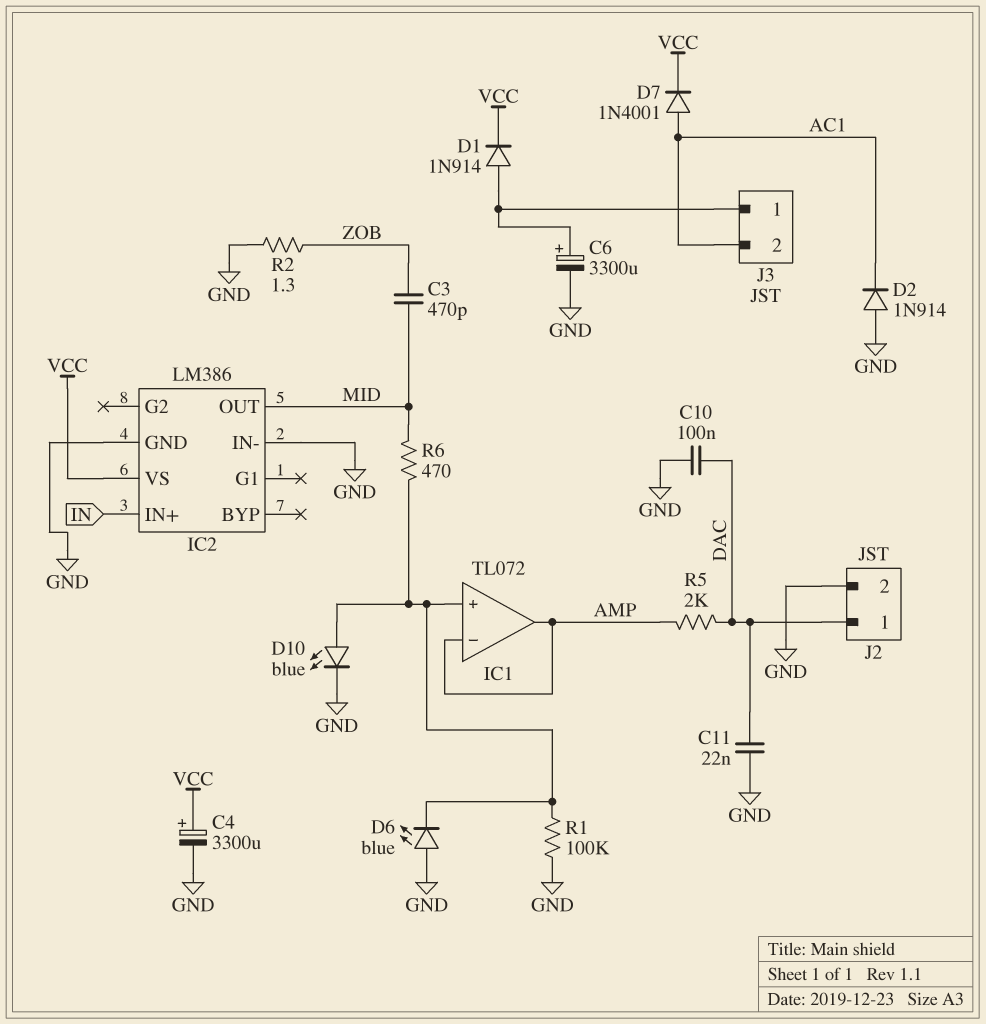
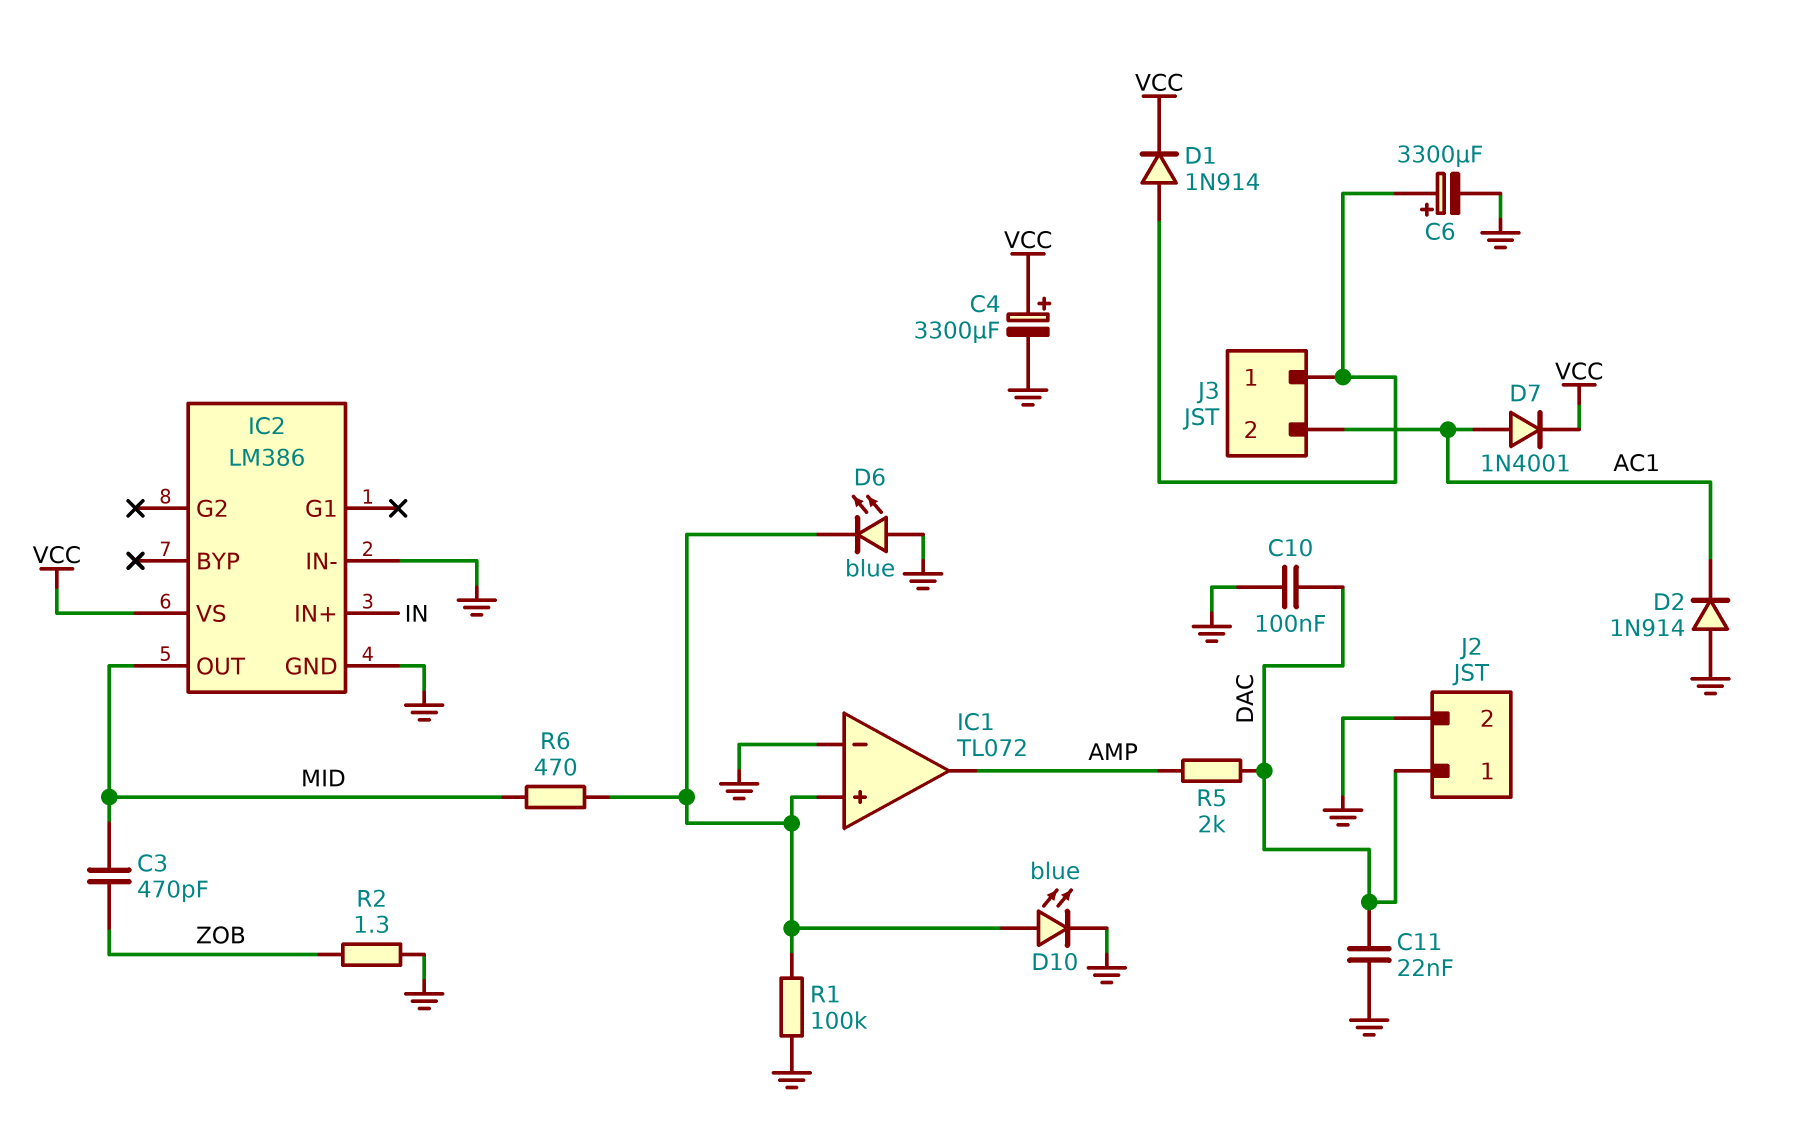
IC1 pin in-: AMP -> GND

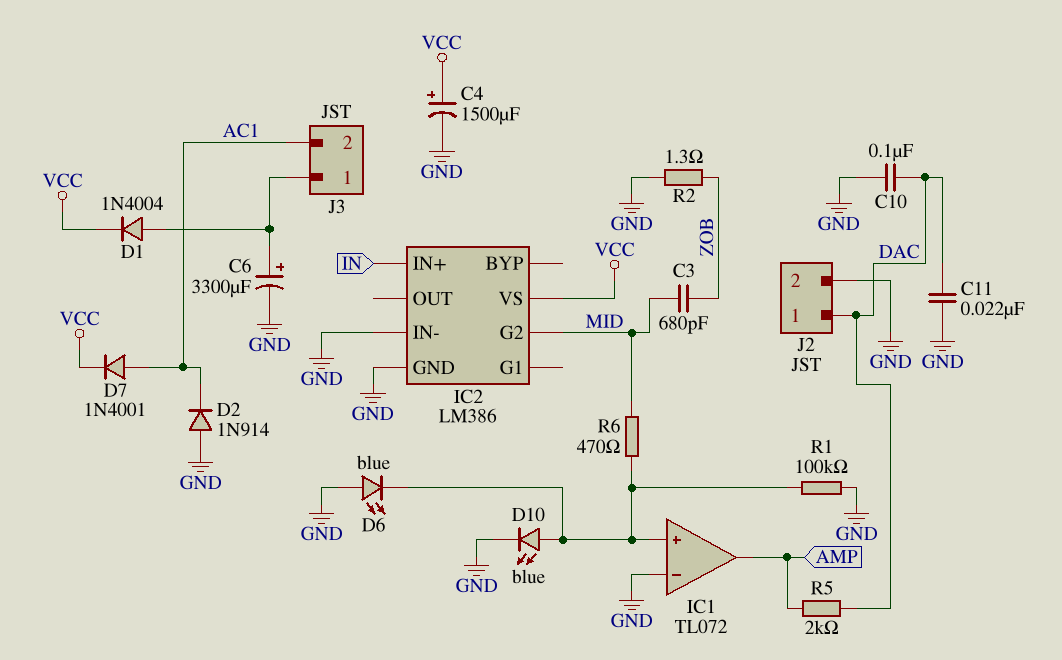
C3: 470pF (MID, ZOB) -> 680pF (MID, ZOB)
C4: 3300uF (plus VCC, minus GND) -> 1500uF (plus VCC, minus GND)
D1: diode 1N914 (A J3/1, K VCC) -> diode 1N4004 (A J3/1, K VCC)
IC2 pin G2: none -> MID
IC2 pin OUT: MID -> none

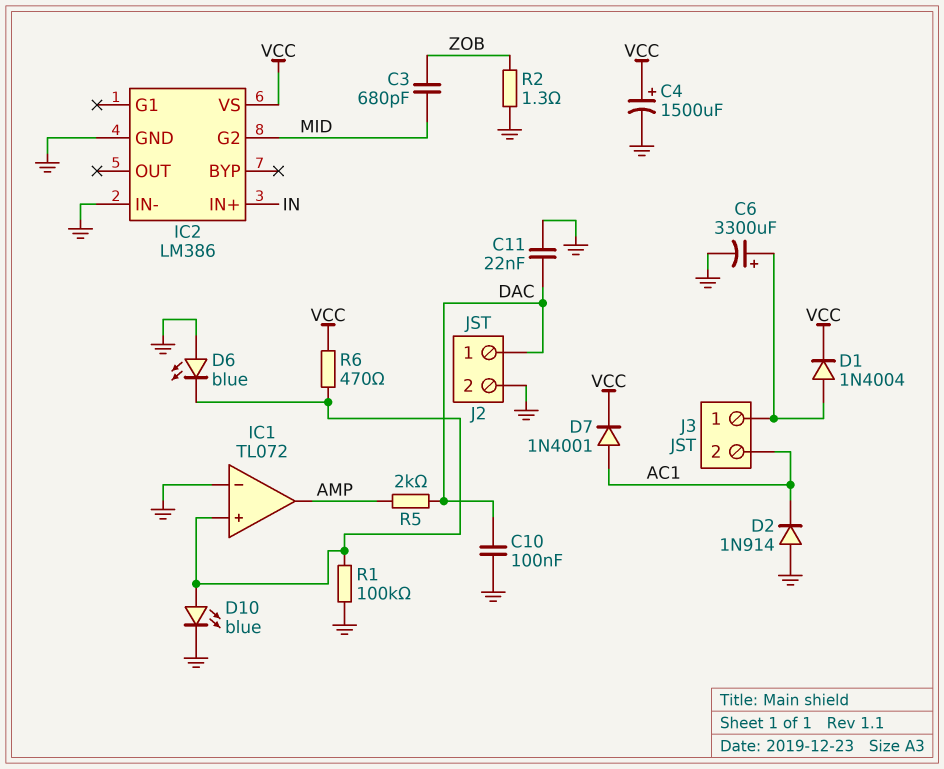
R6: 470 (IC1/in+, MID) -> 470 (IC1/in+, VCC)

